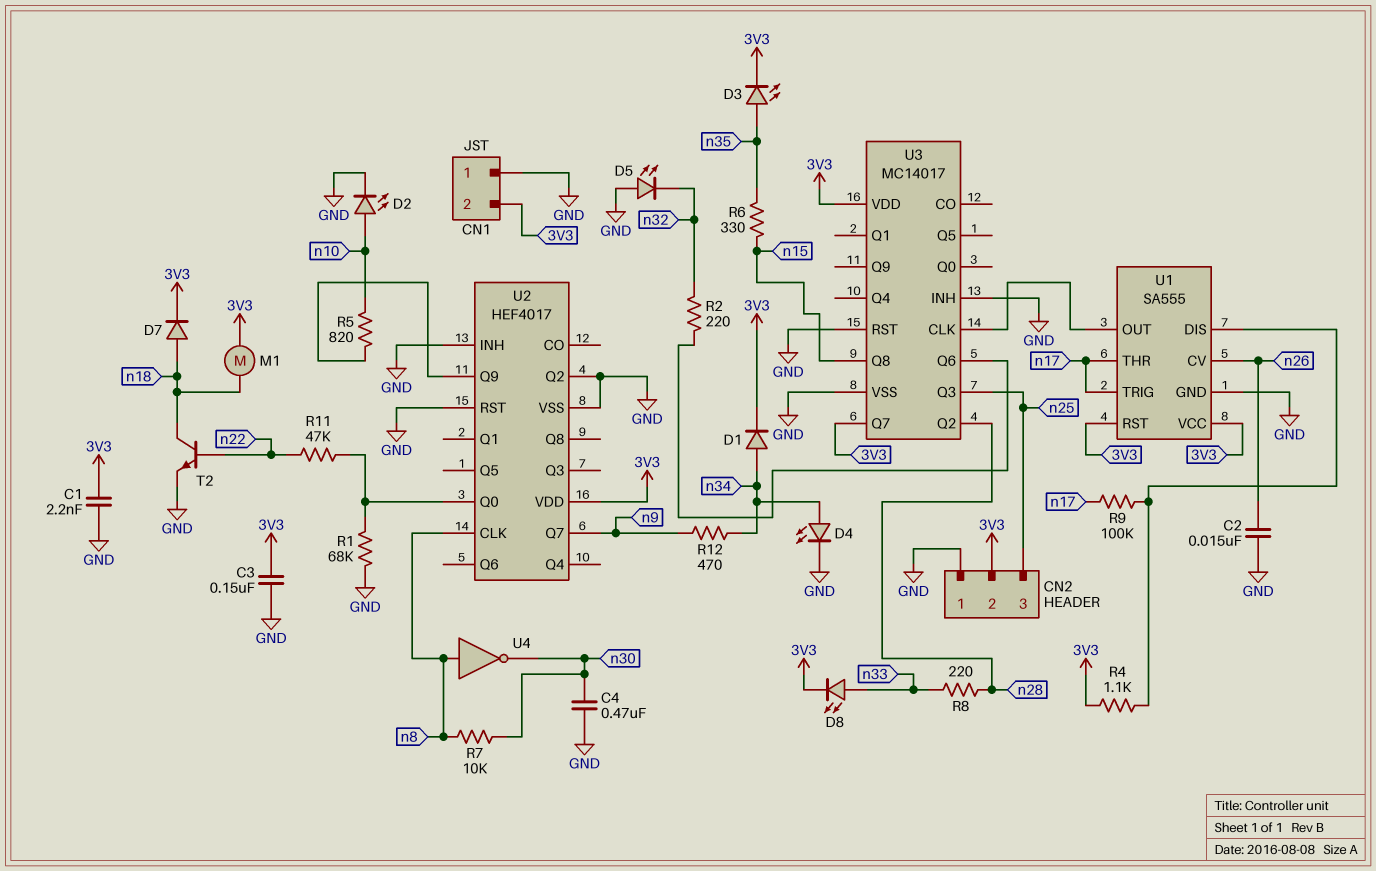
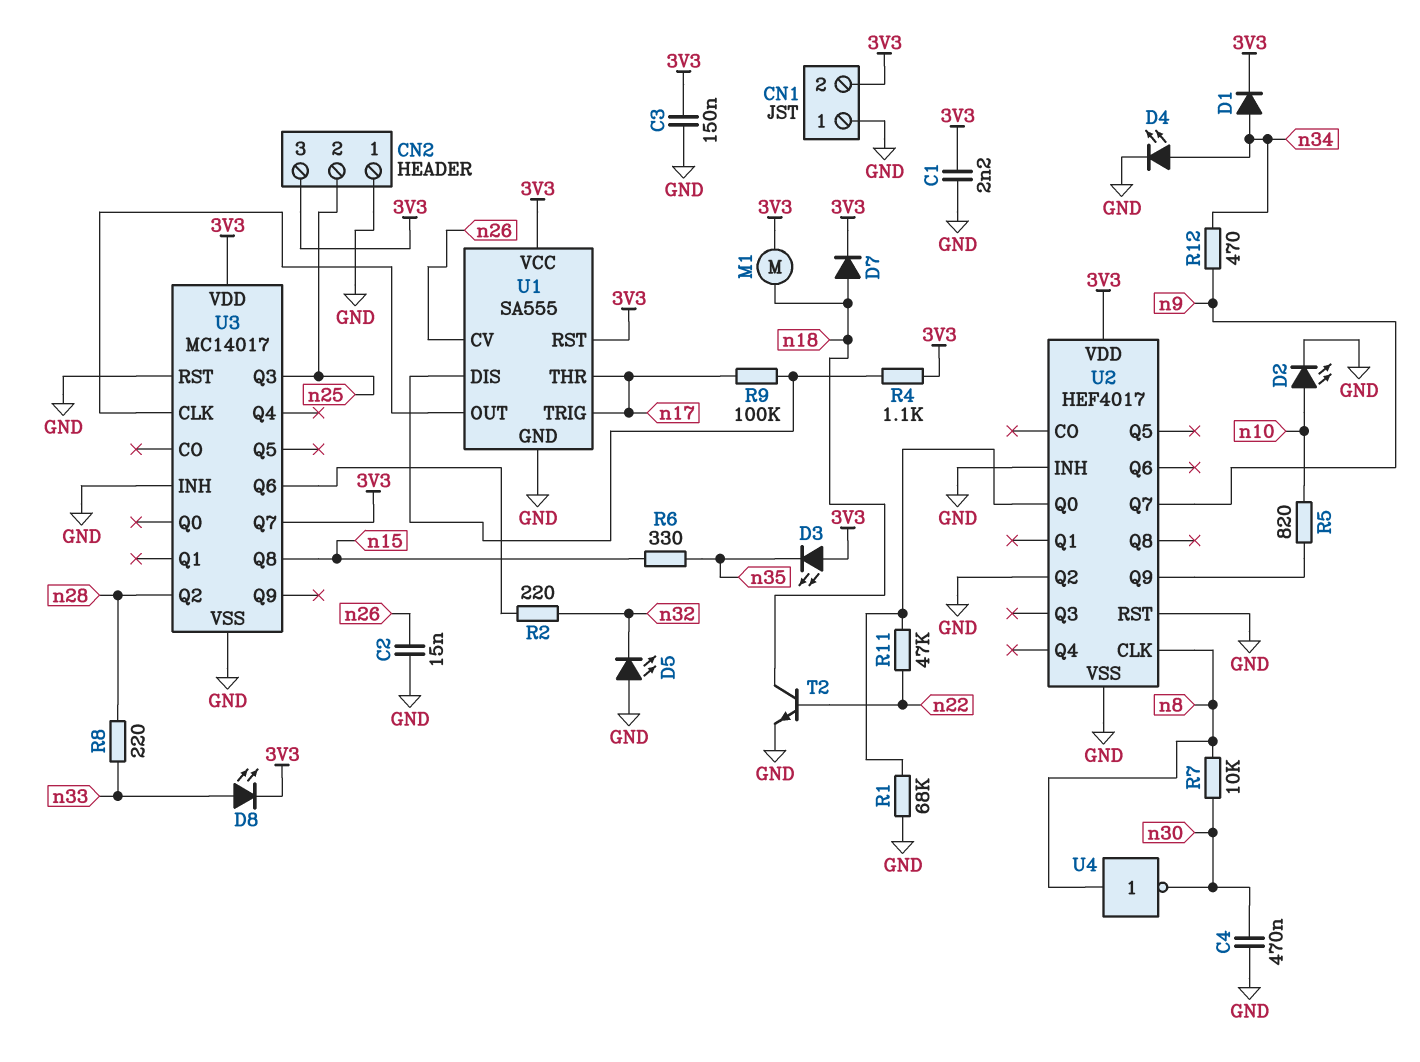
CN2 pin 2: 3V3 -> n25
CN2 pin 3: n25 -> 3V3
D3: LED (A n35, K 3V3) -> LED (A 3V3, K n35)

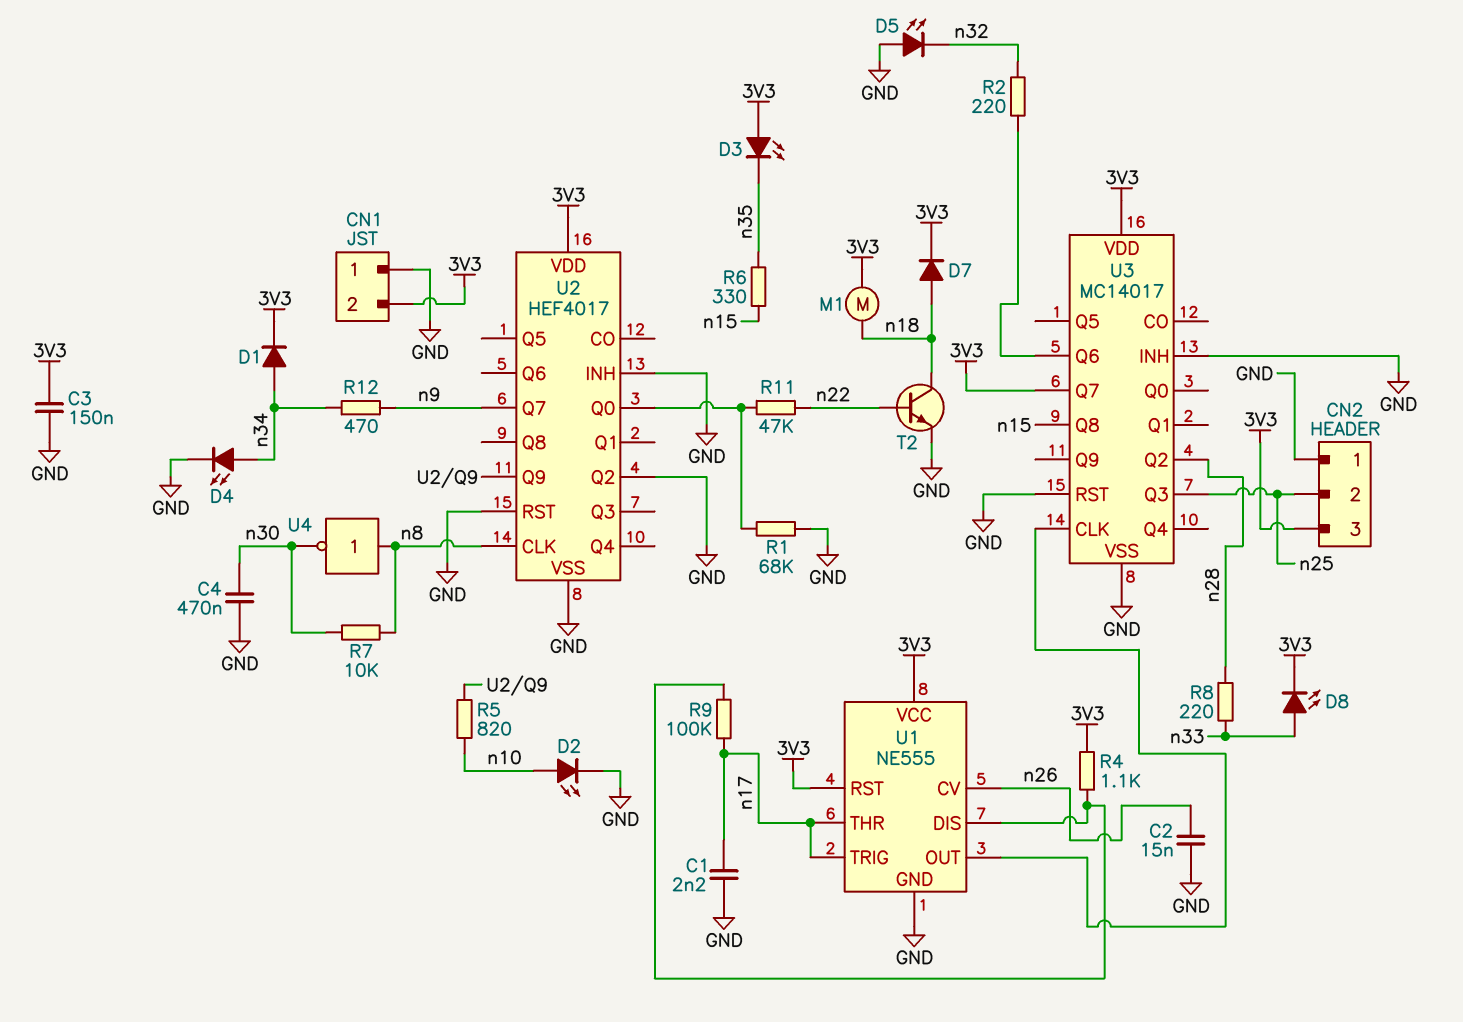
C1: 2.2nF (3V3, GND) -> 2.2nF (GND, n17)
U1: SA555 -> NE555

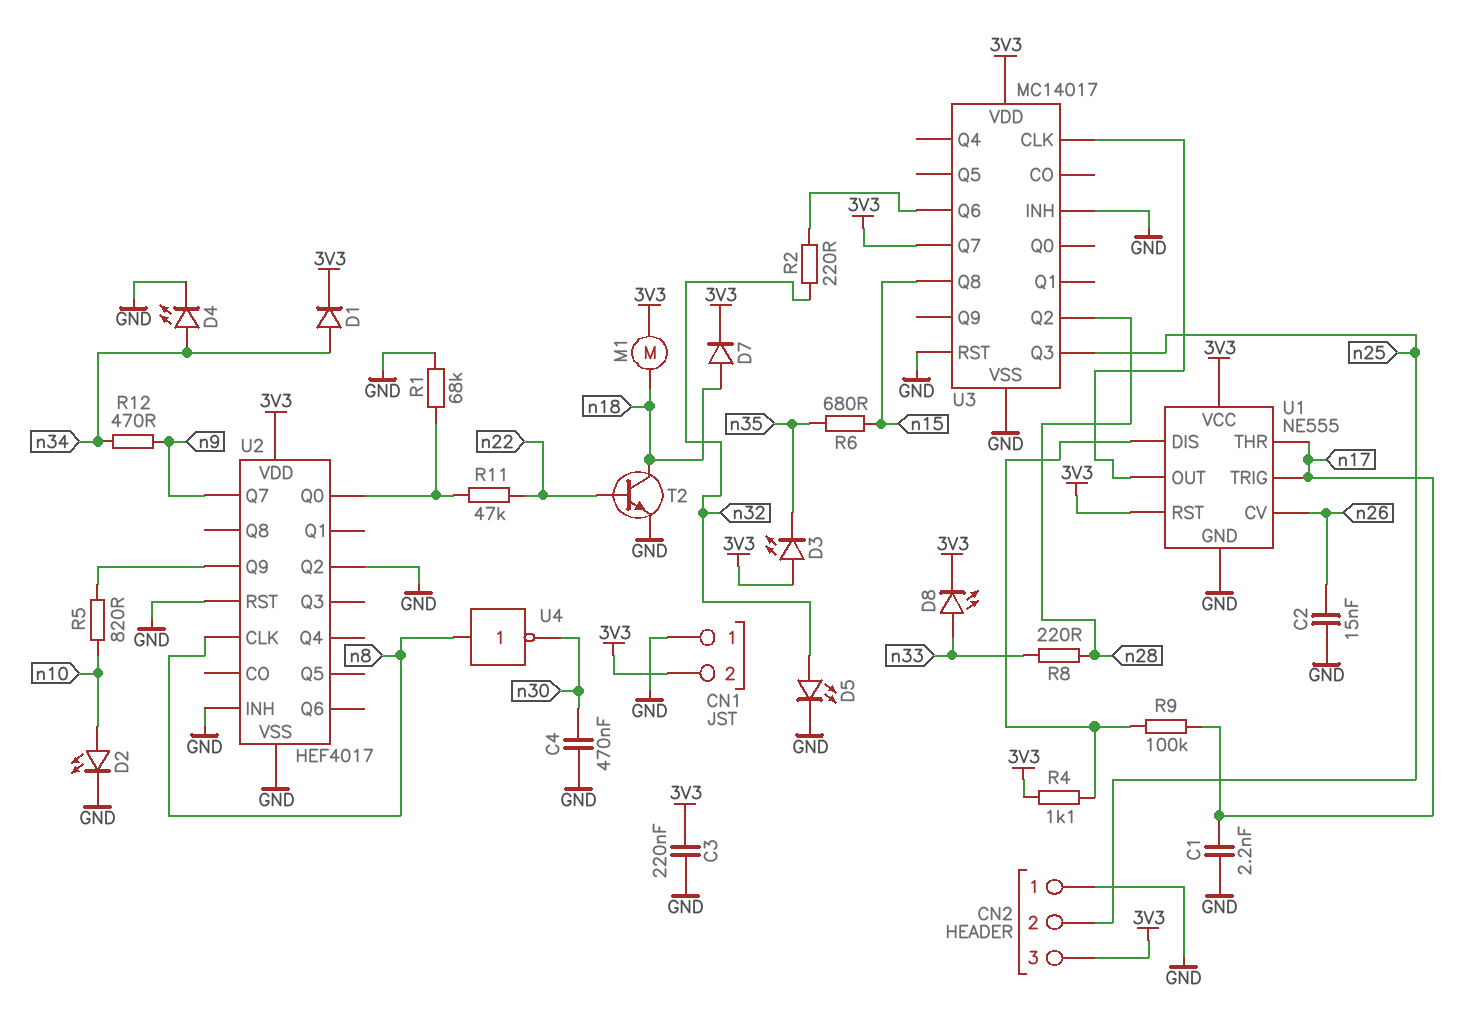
C3: 150nF (3V3, GND) -> 220nF (3V3, GND)
D5: LED (A GND, K n32) -> LED (A n32, K GND)
R6: 330 (n15, n35) -> 680 (n15, n35)
R7: 10k (n8, n30) -> none

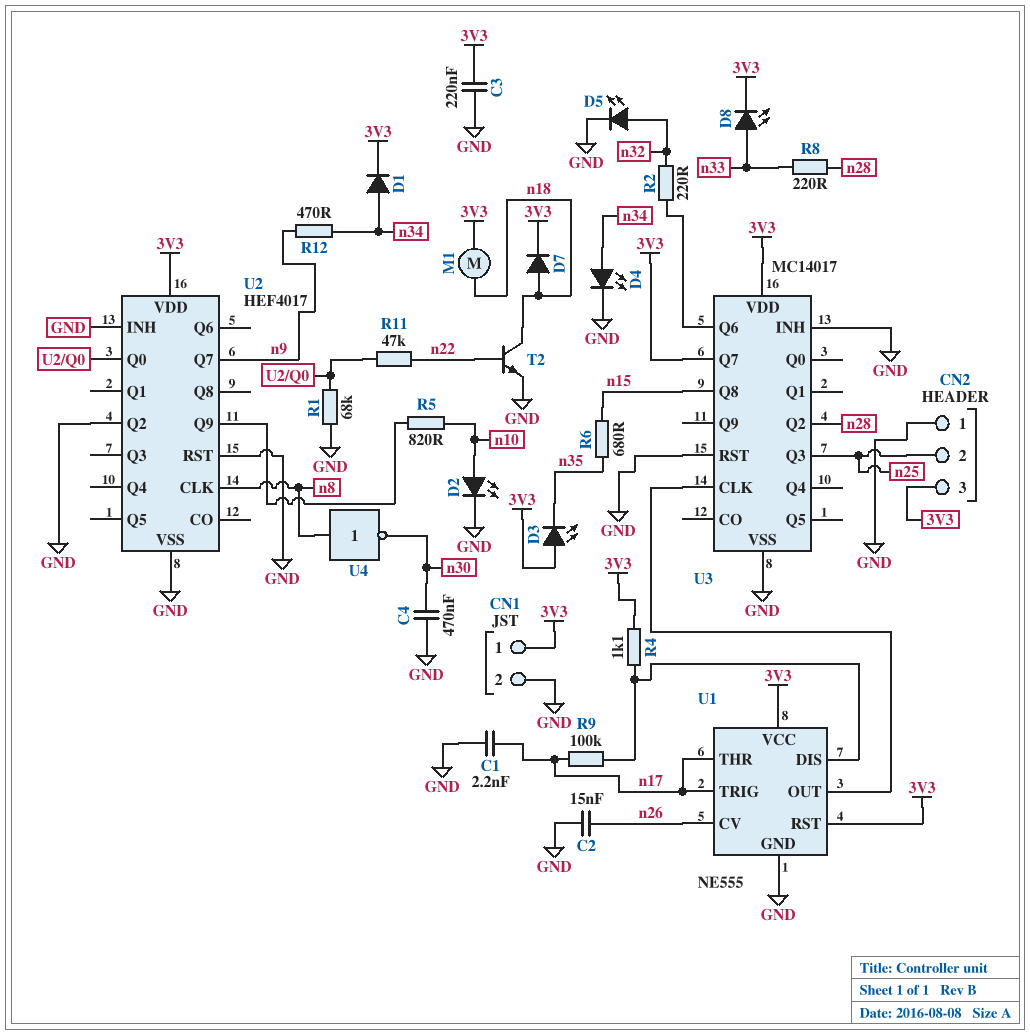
CN1 pin 1: GND -> 3V3
CN1 pin 2: 3V3 -> GND

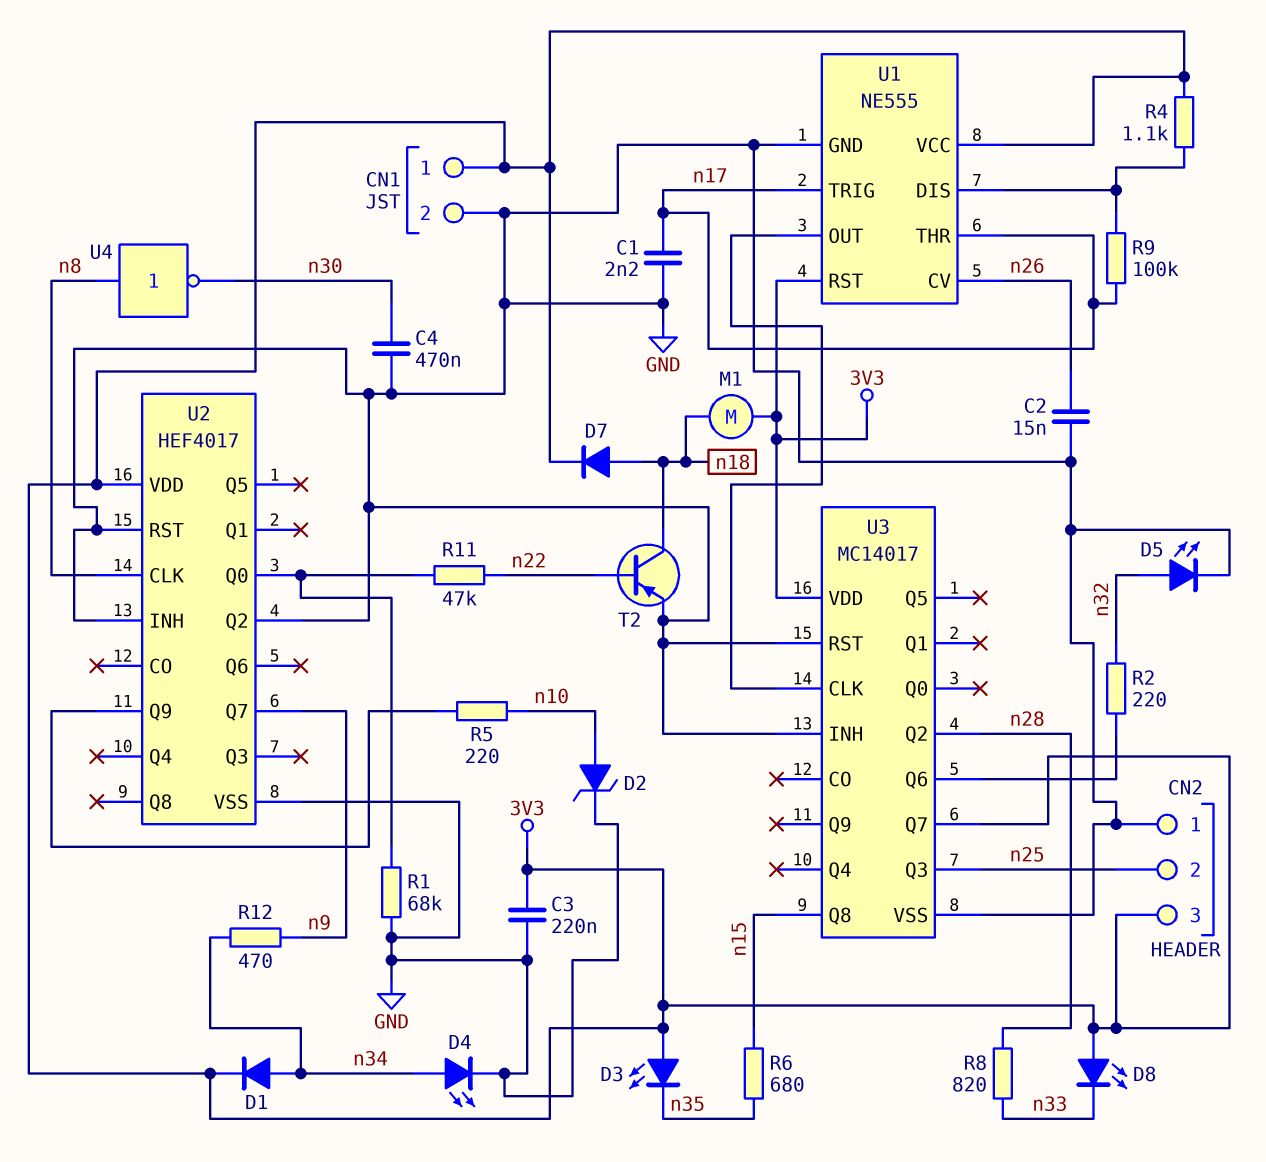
D2: LED (A n10, K GND) -> zener (A n10, K GND)
D8: LED (A n33, K 3V3) -> LED (A 3V3, K n33)
R5: 820 (U2/Q9, n10) -> 220 (U2/Q9, n10)
R8: 220 (n28, n33) -> 820 (n28, n33)
T2: NPN (B n22, C n18, E GND) -> PNP (B n22, C n18, E GND)

